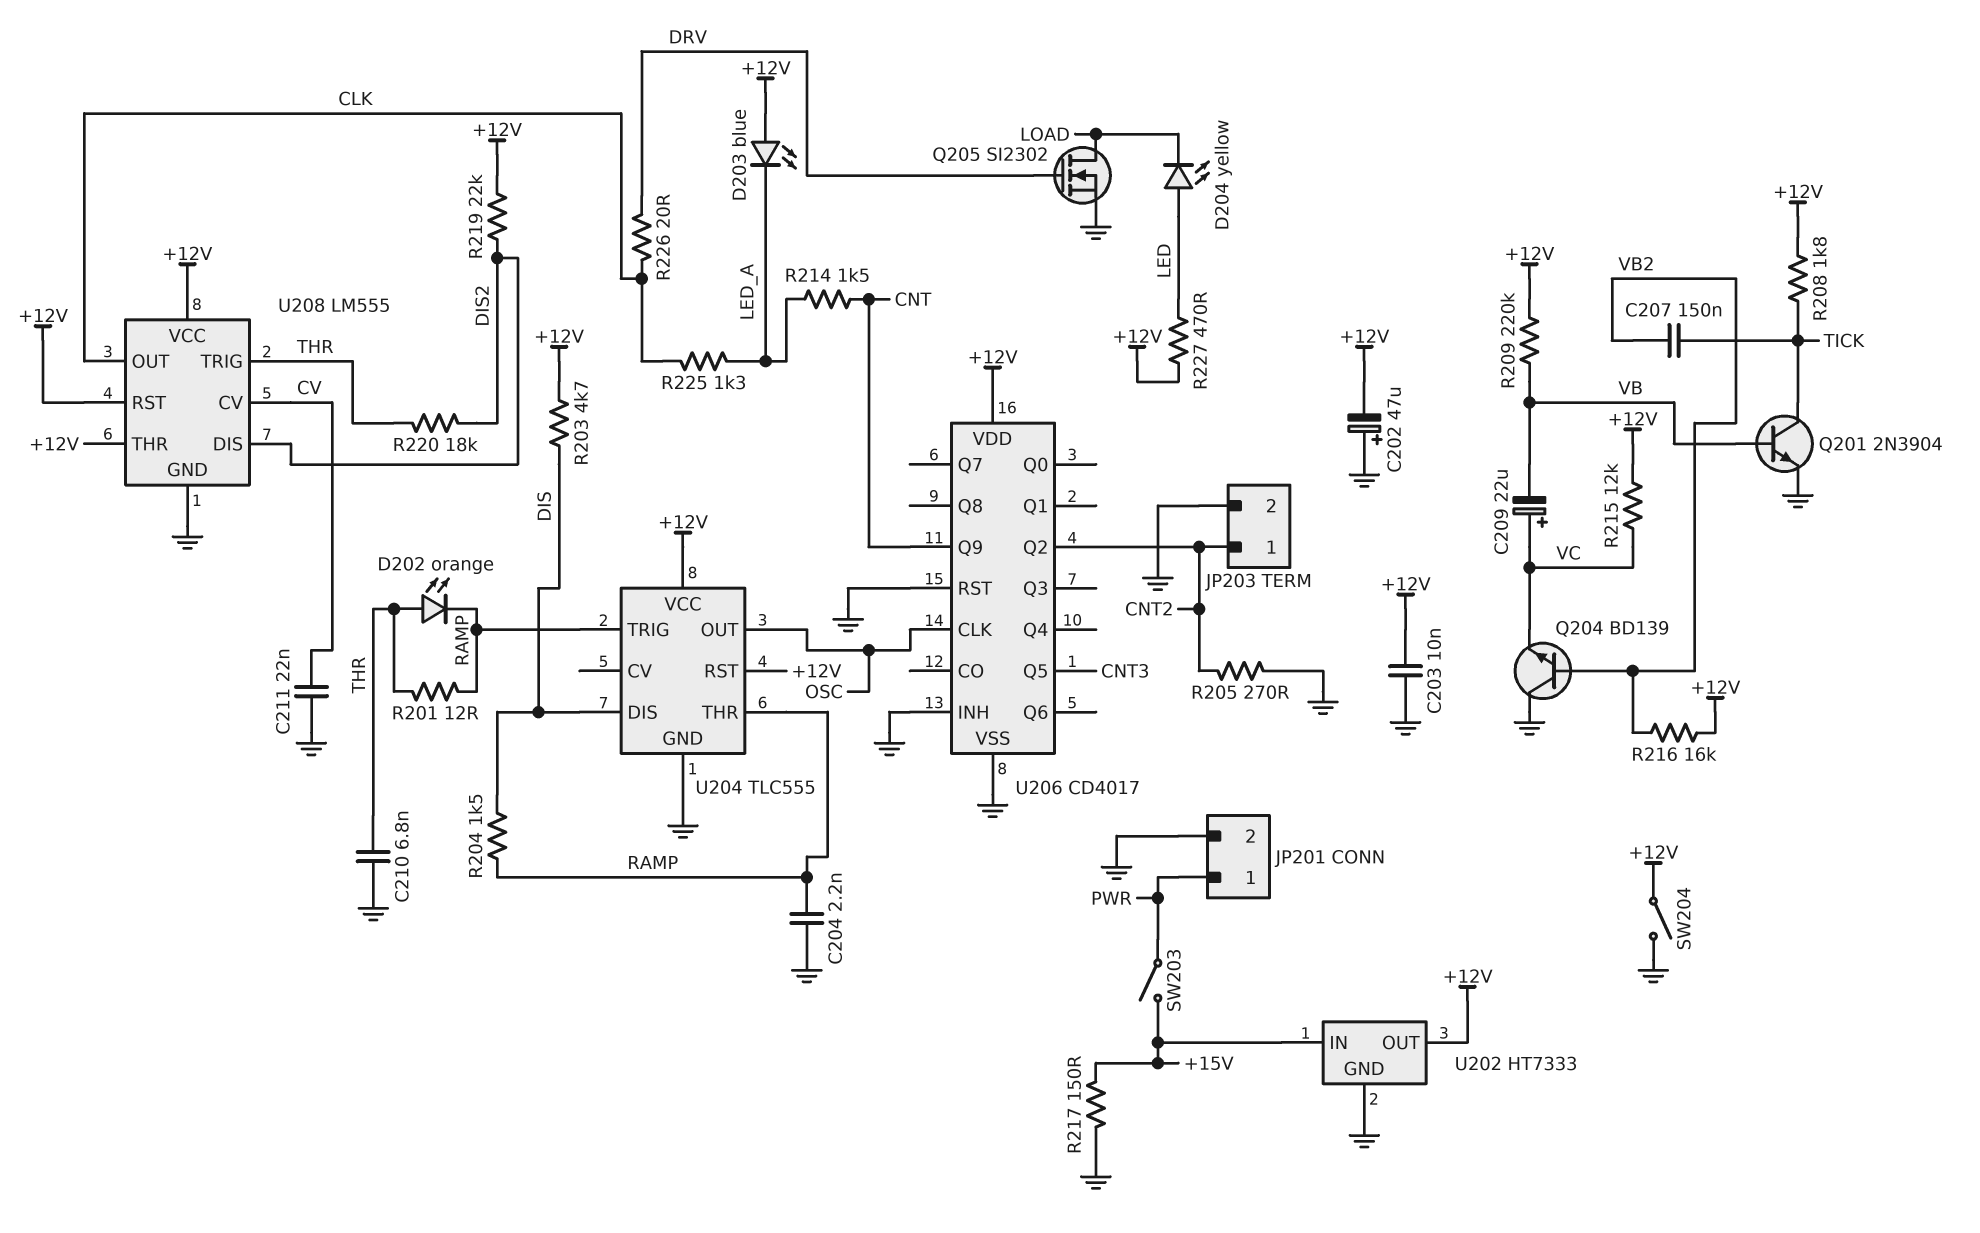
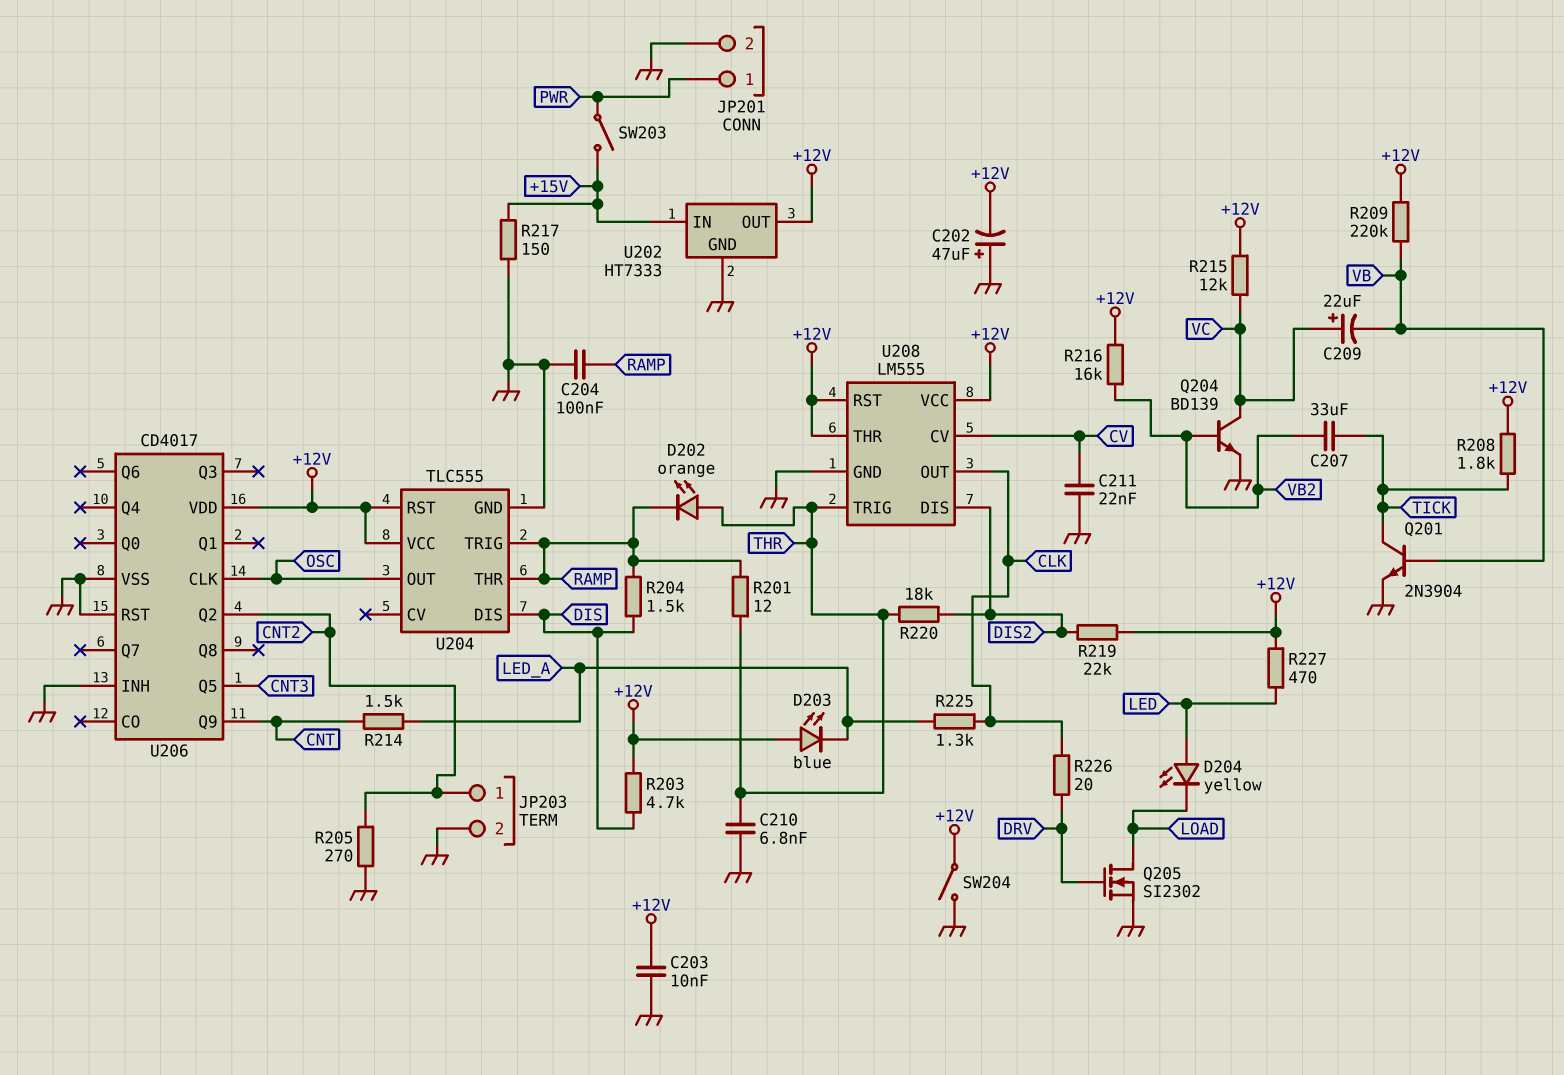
C204: 2.2nF (GND, RAMP) -> 100nF (GND, RAMP)
C207: 150nF (TICK, VB2) -> 33uF (TICK, VB2)
Q204: NPN BD139 (B VB2, C GND, E VC) -> NPN BD139 (B VB2, C VC, E GND)

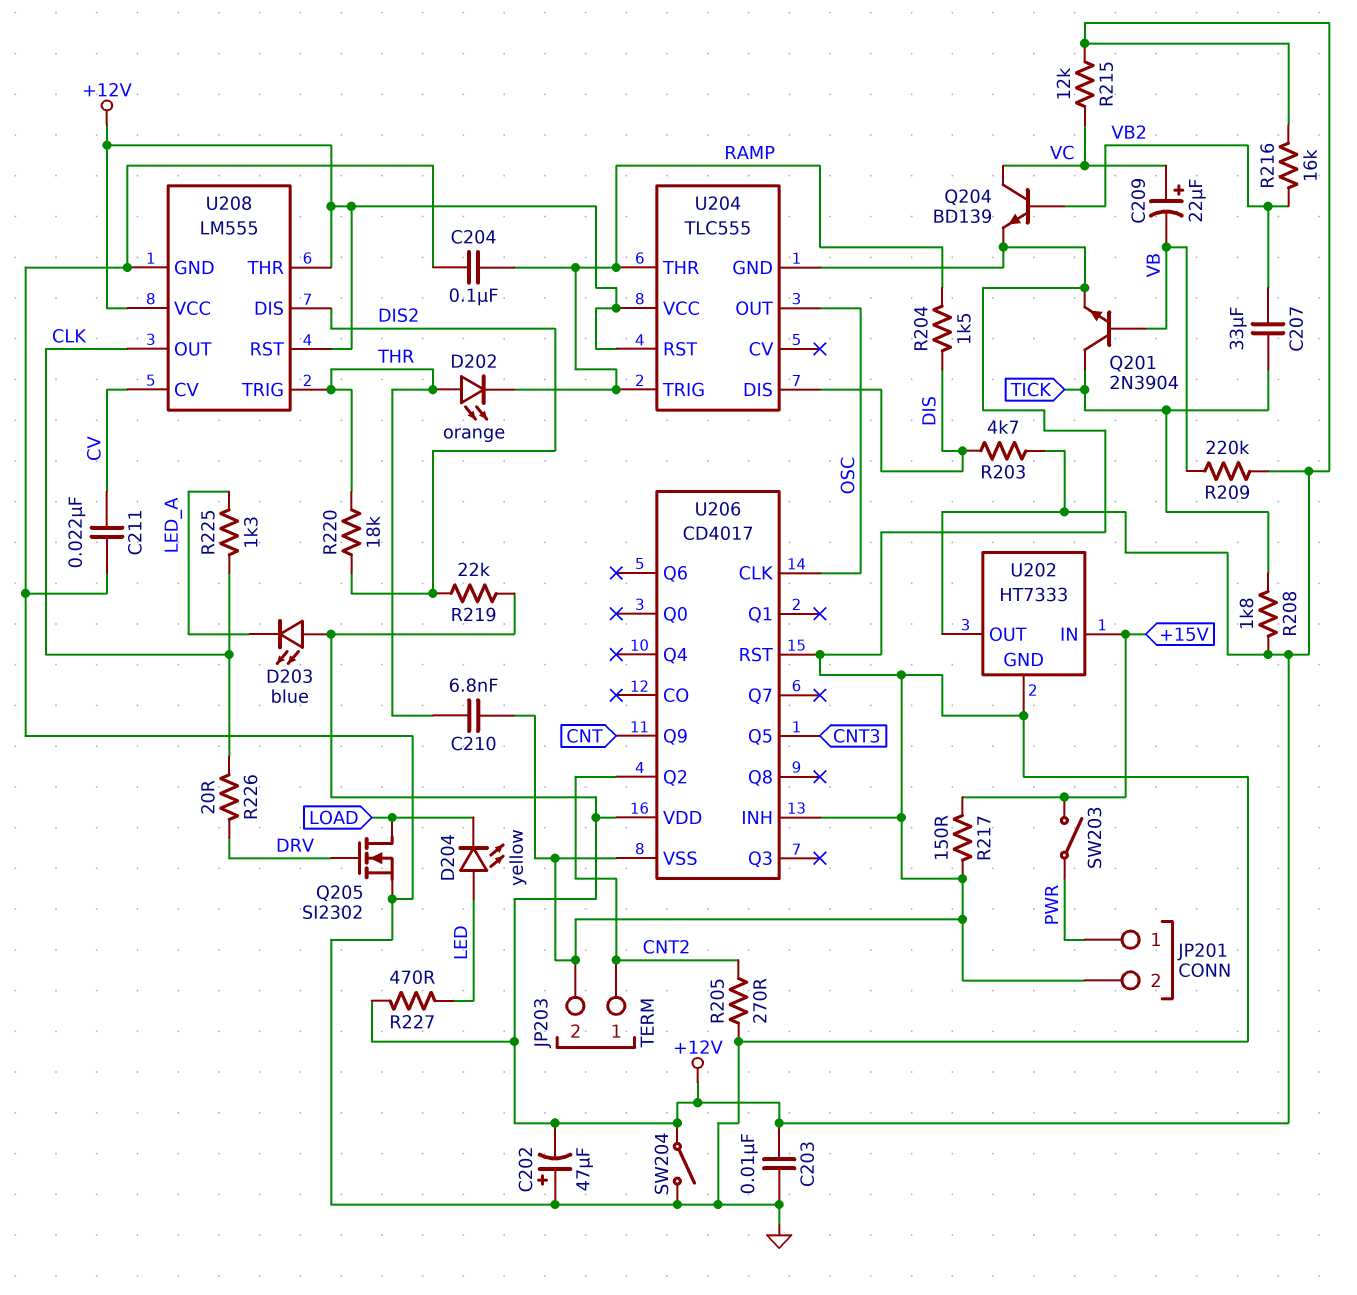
R201: 12 (RAMP, THR) -> none
R214: 1.5k (CNT, LED_A) -> none

